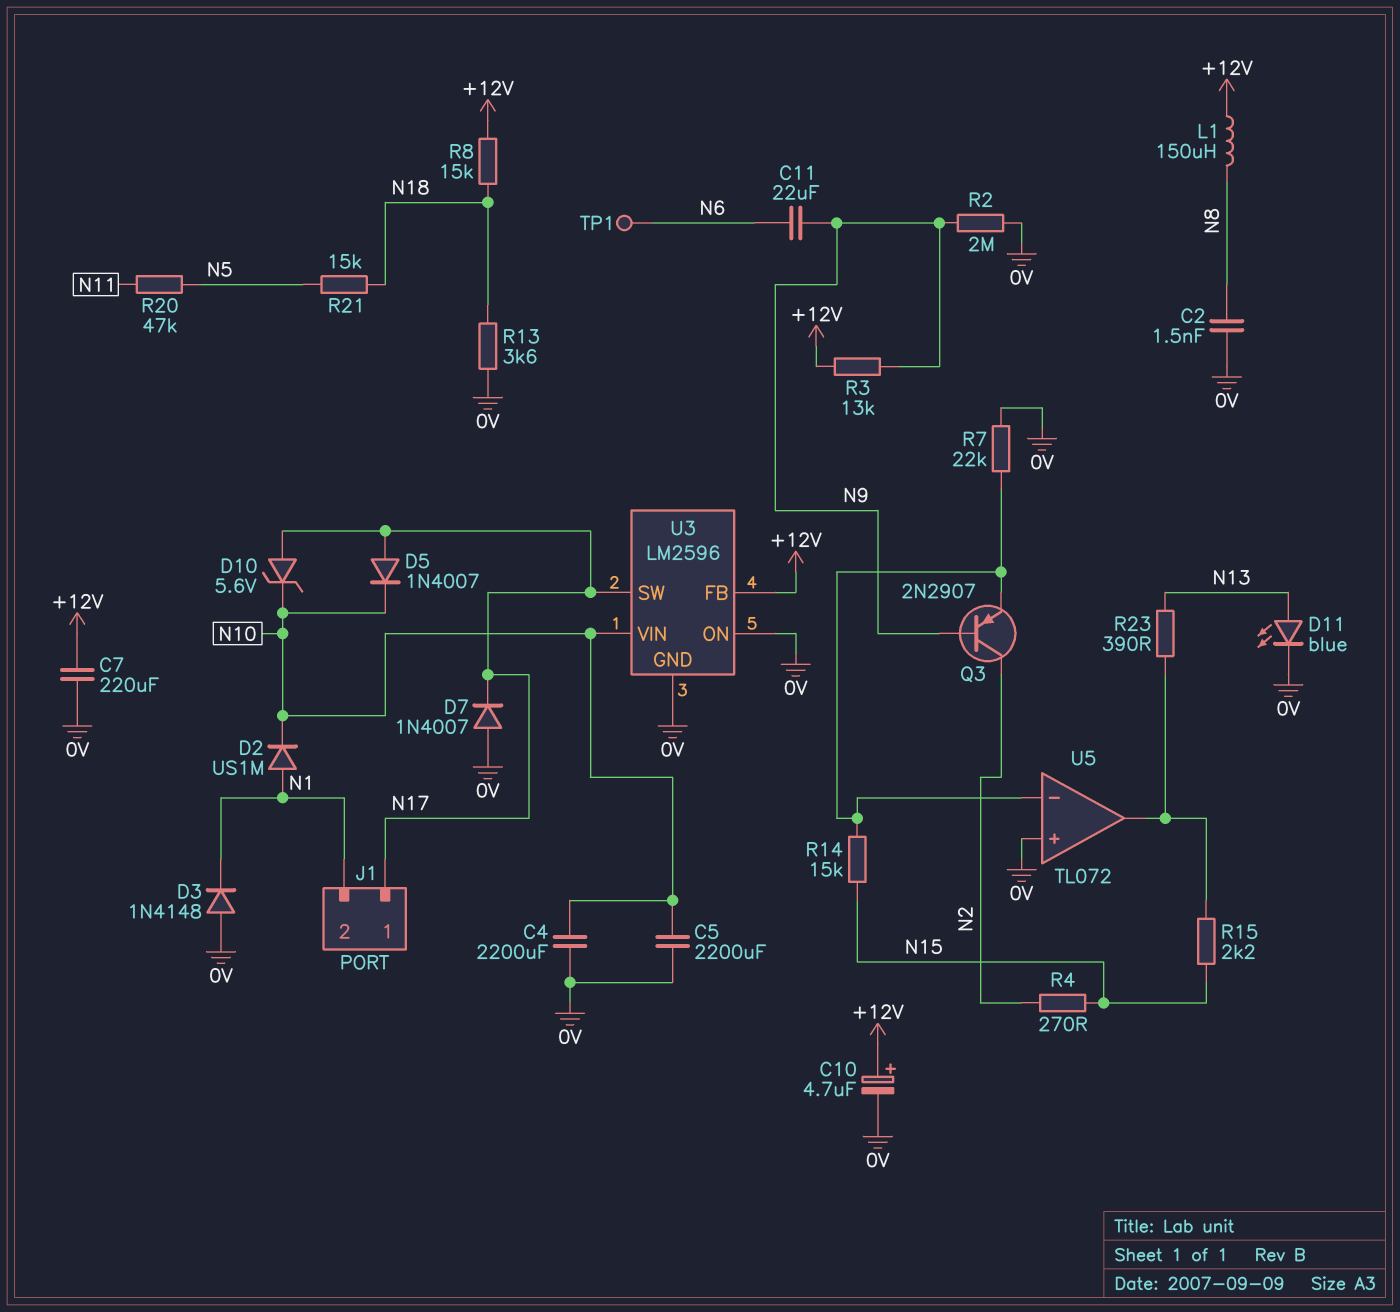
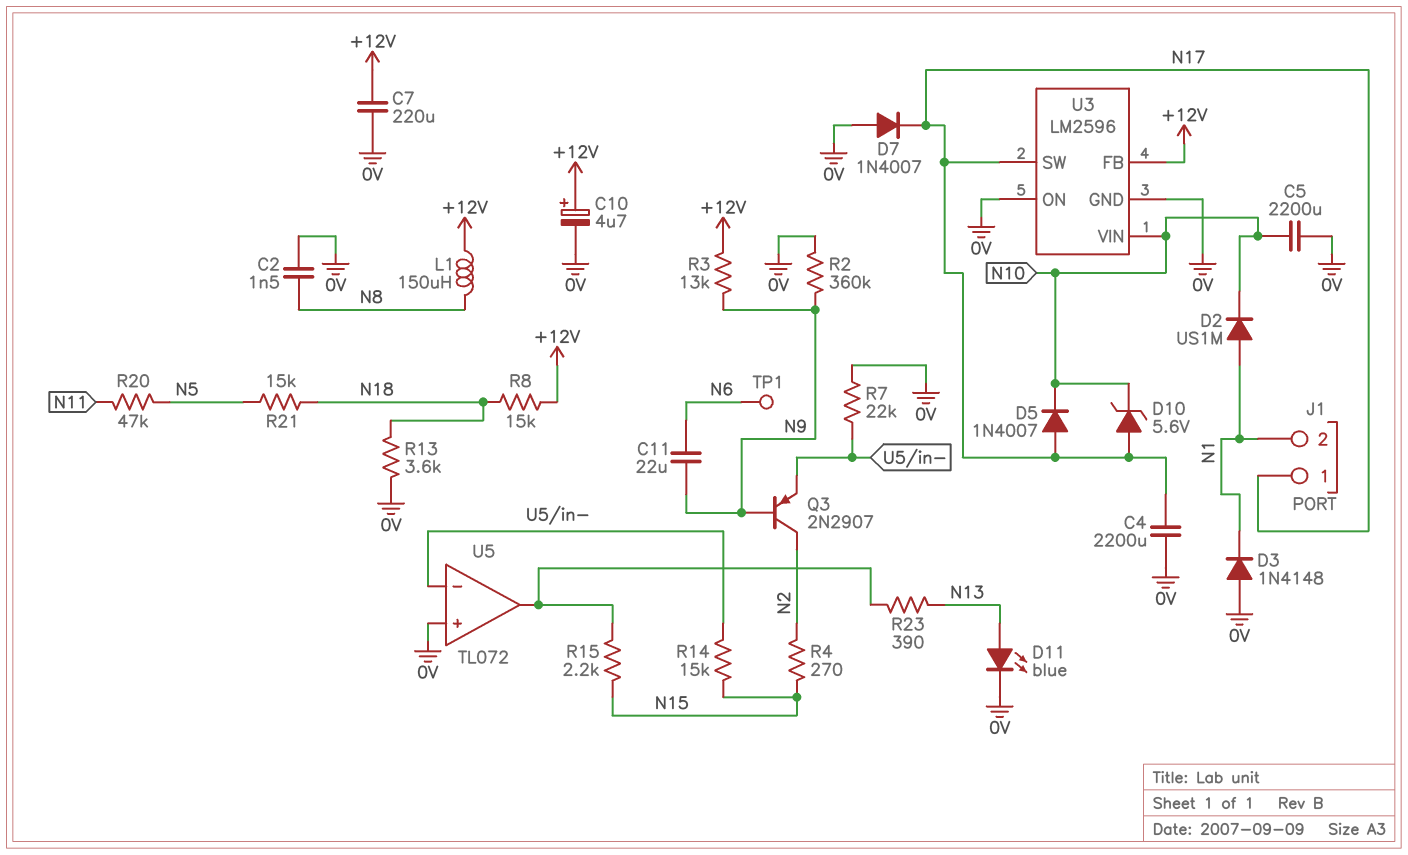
C4: 2200uF (0V, N10) -> 2200uF (0V, N17)
R2: 2M (0V, N9) -> 360k (0V, N9)

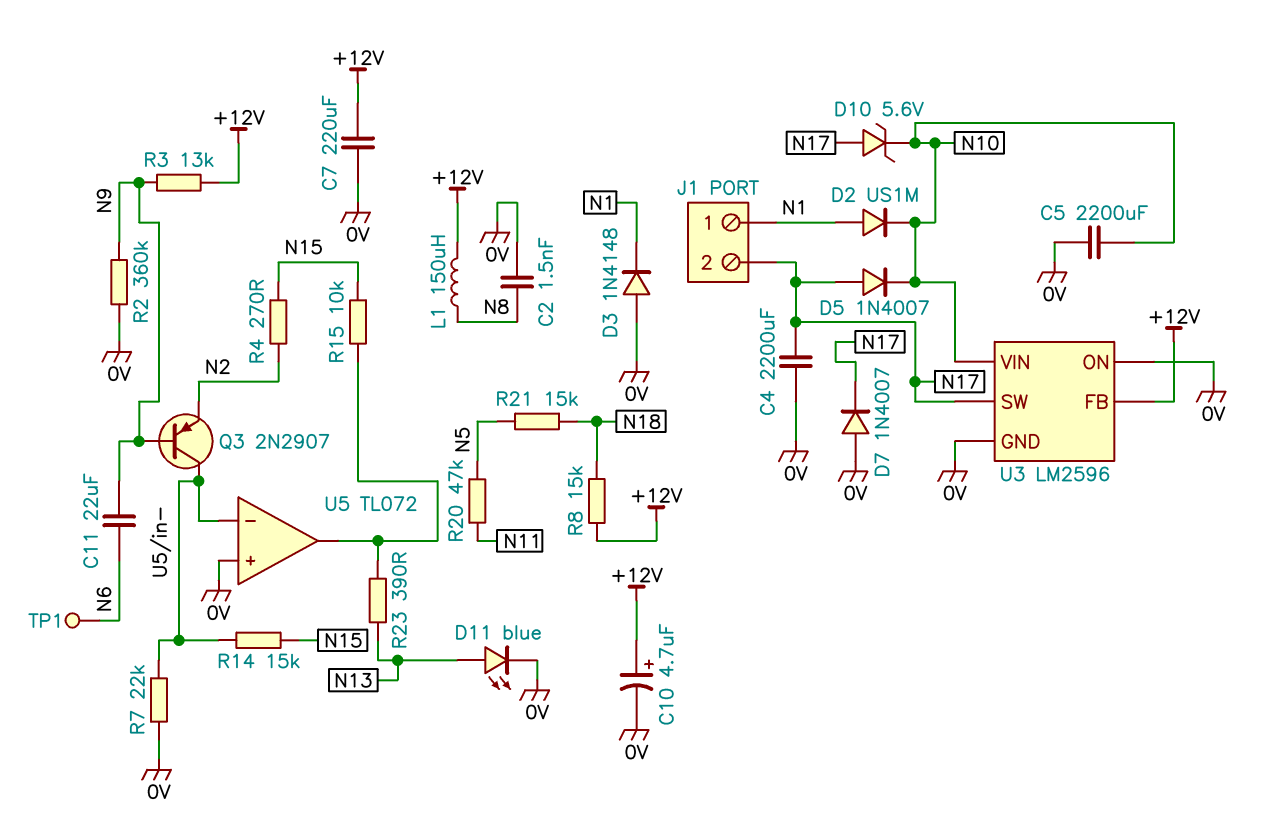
J1 pin 1: N17 -> N1
J1 pin 2: N1 -> N17
Q3: PNP 2N2907 (B N9, C N2, E U5/in-) -> PNP 2N2907 (B N9, C U5/in-, E N2)
R13: 3.6k (0V, N18) -> none
R15: 2.2k (N15, U5/out) -> 10k (N15, U5/out)

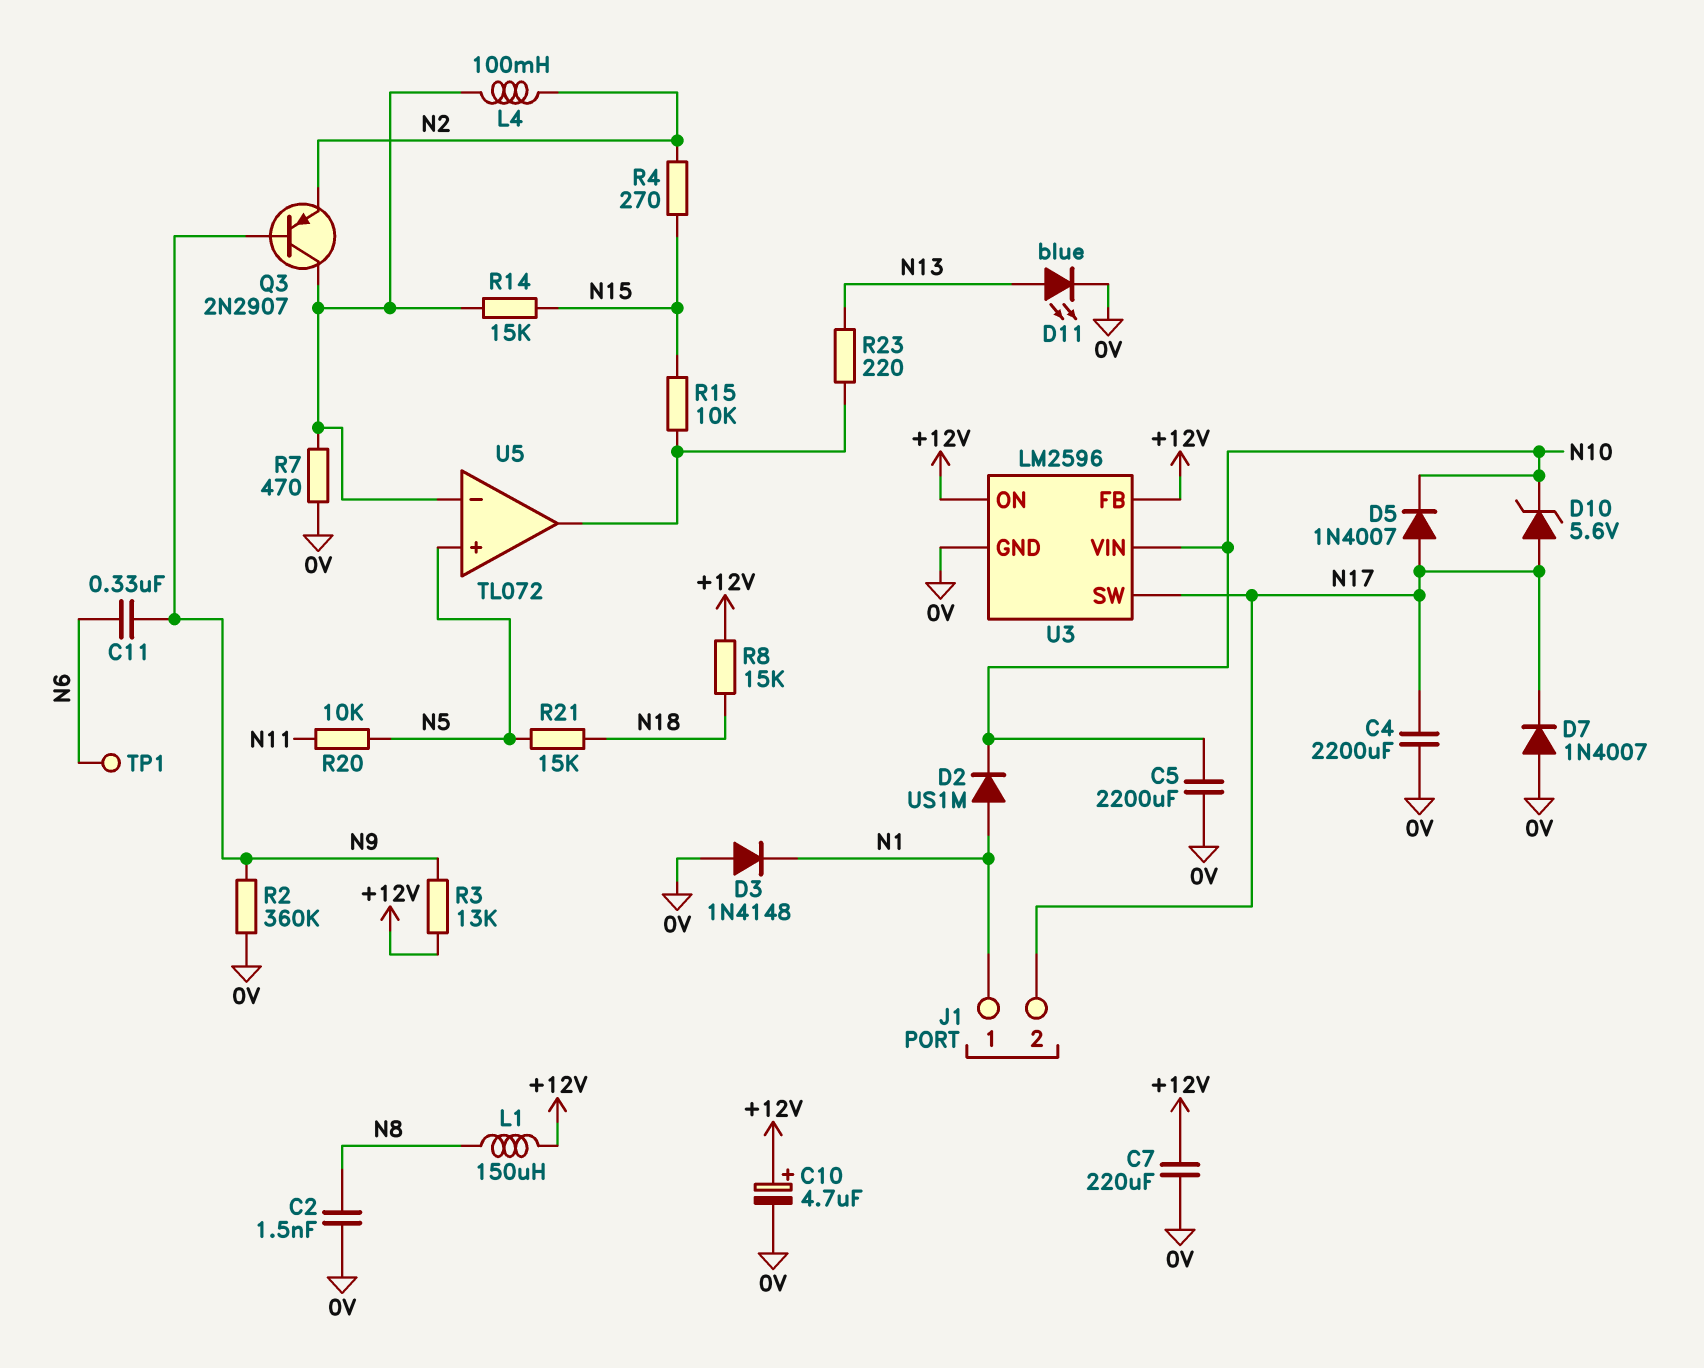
C11: 22uF (N6, N9) -> 330nF (N6, N9)
L4: none -> 100mH (N2, U5/in-)
R7: 22k (0V, U5/in-) -> 470 (0V, U5/in-)
R20: 47k (N5, N11) -> 10k (N5, N11)
R23: 390 (N13, U5/out) -> 220 (N13, U5/out)
U3 pin ON: 0V -> +12V
U5 pin in+: 0V -> N5

